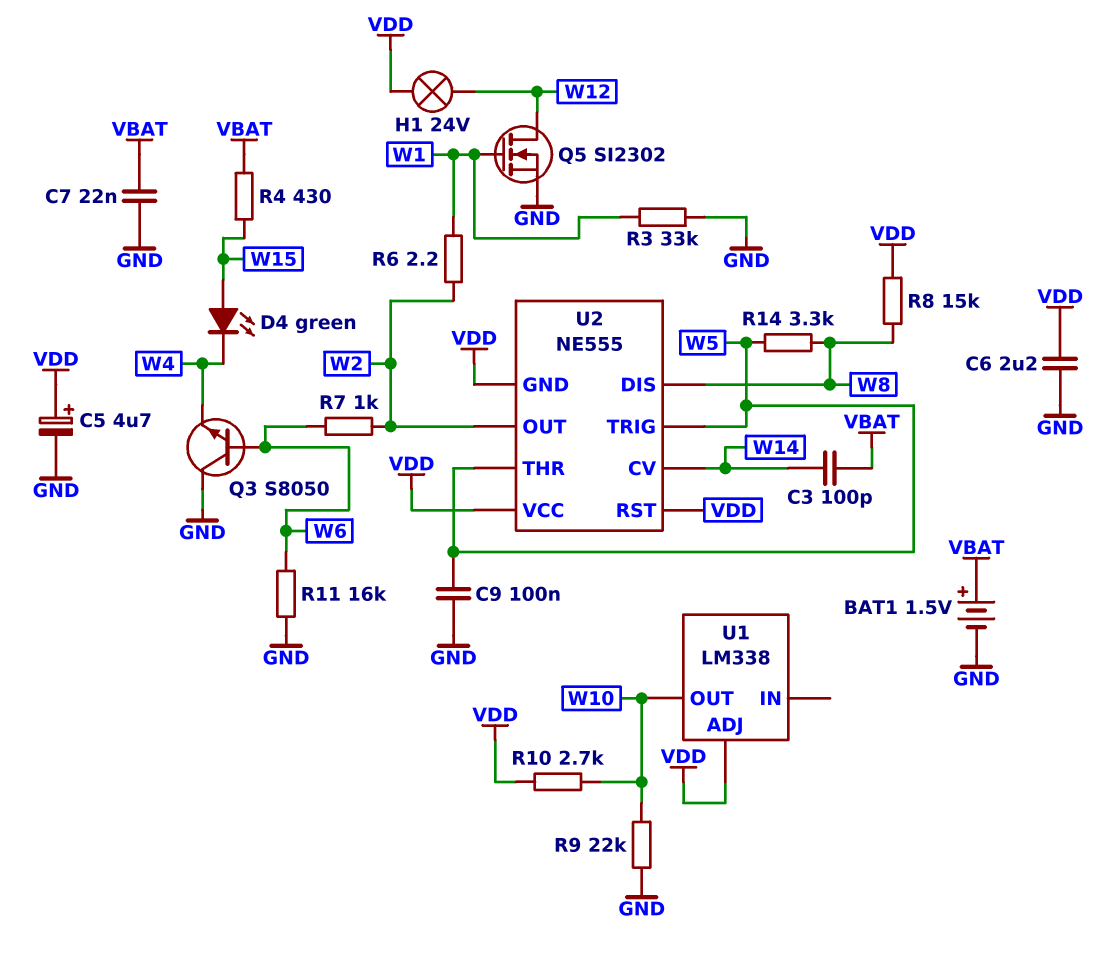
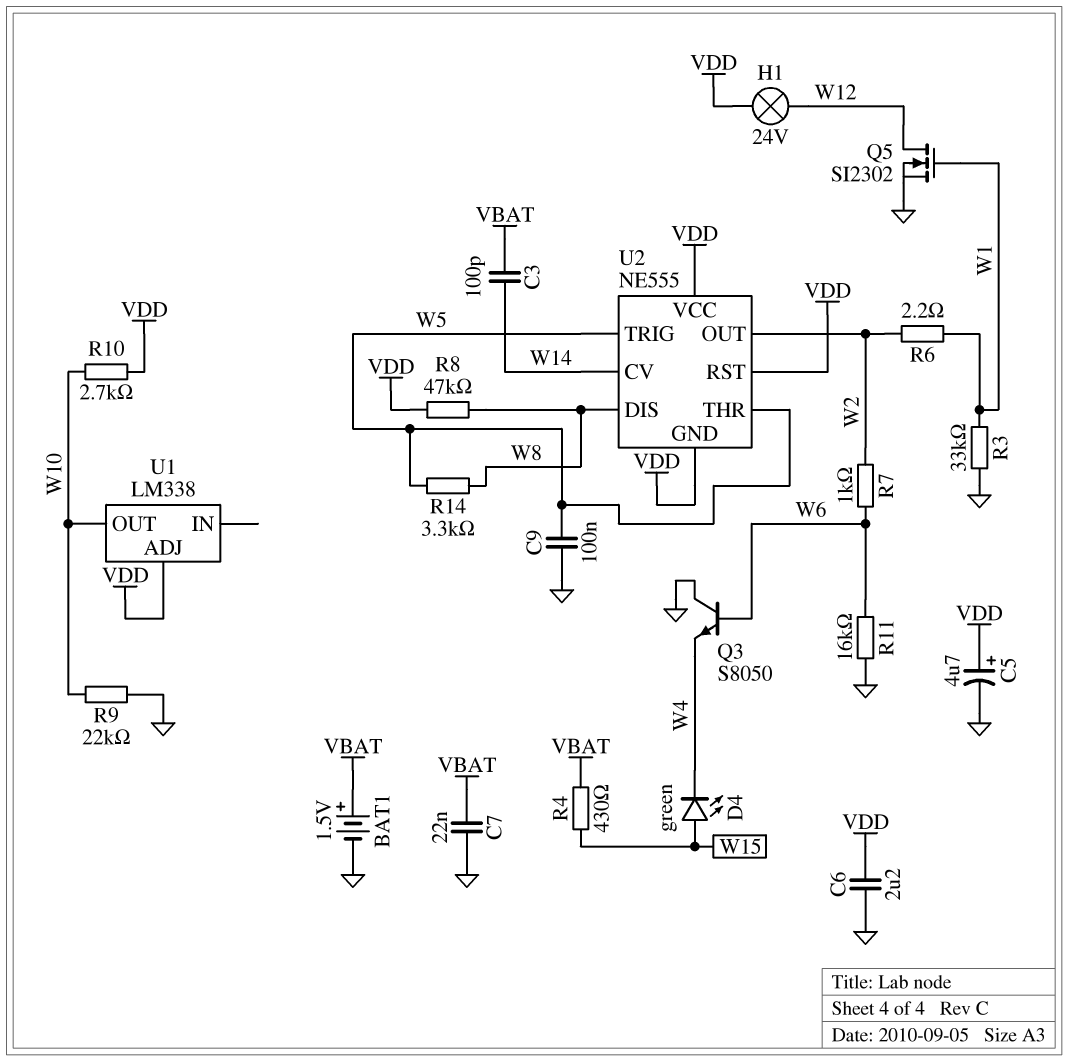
R8: 15k (VDD, W8) -> 47k (VDD, W8)

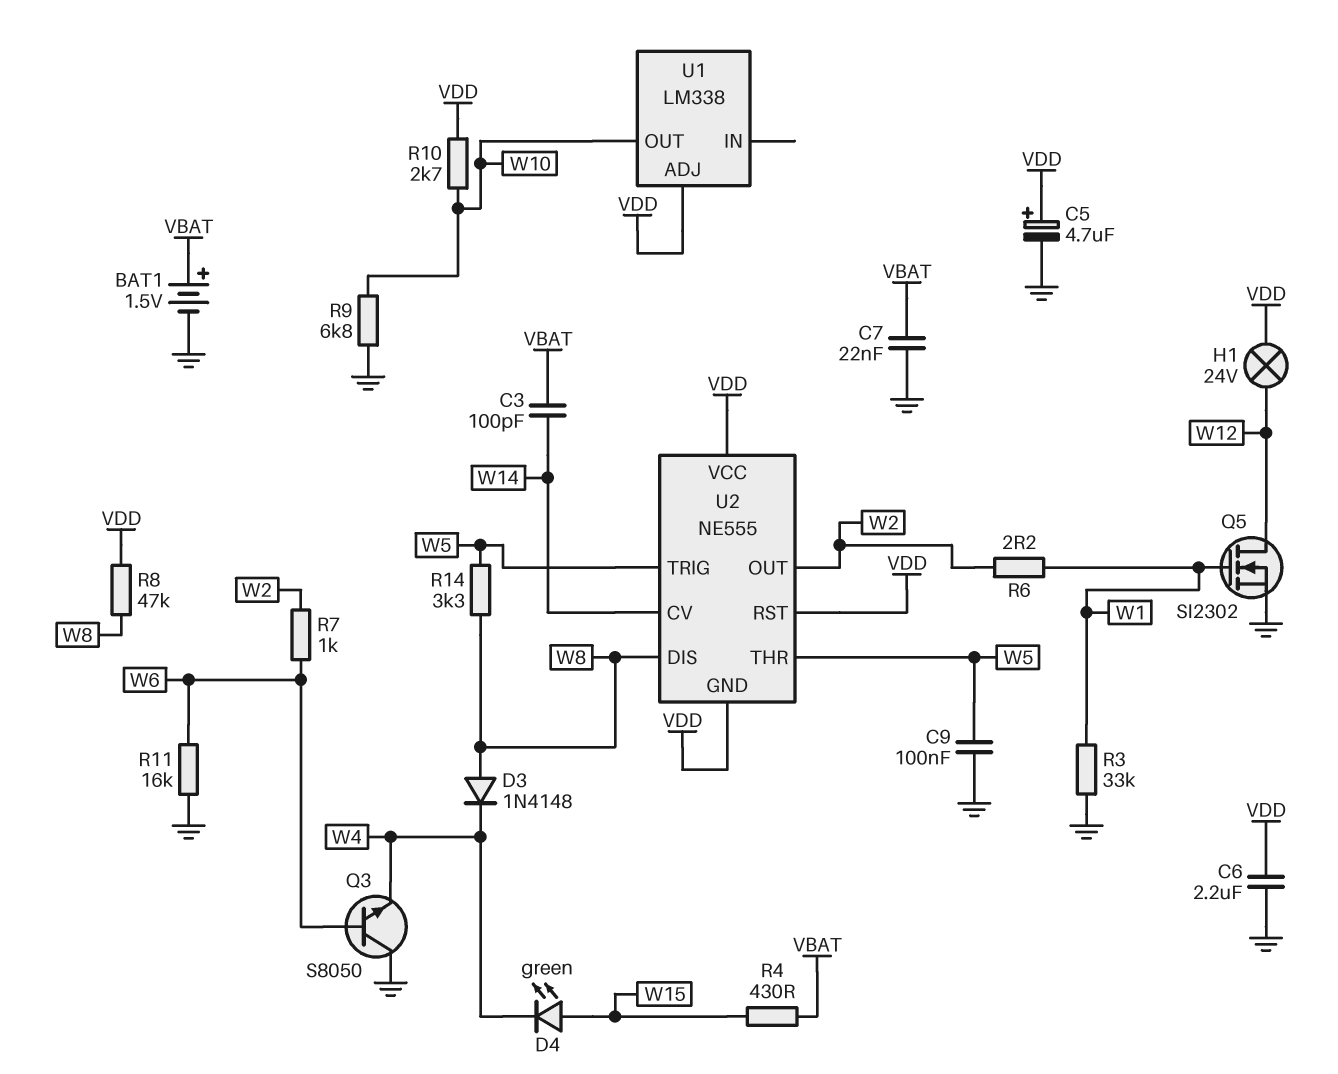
D3: none -> diode 1N4148 (A W8, K W4)
R9: 22k (GND, W10) -> 6.8k (GND, W10)

